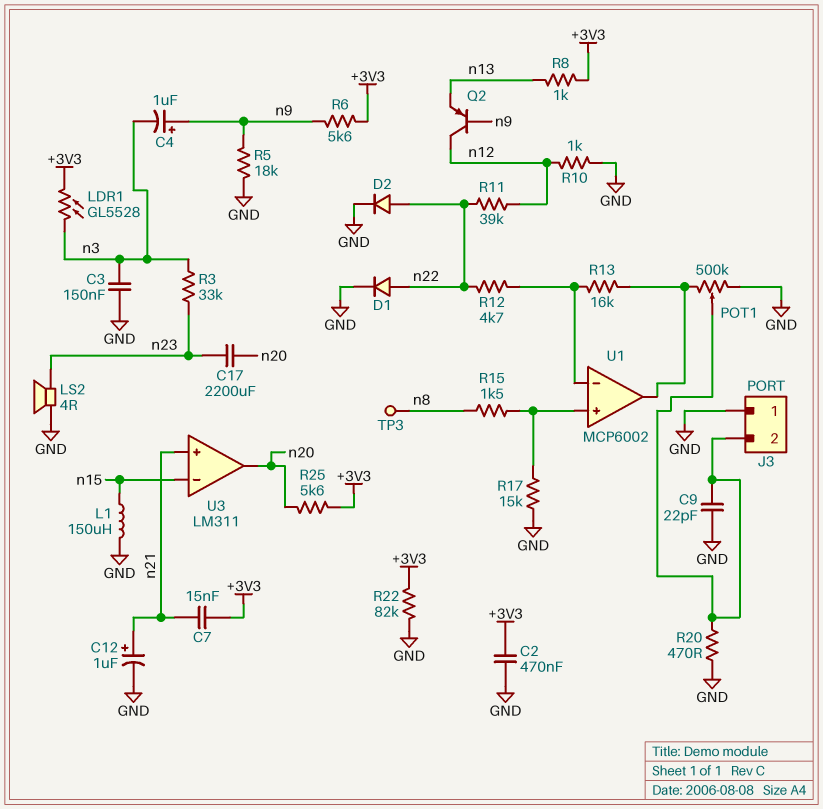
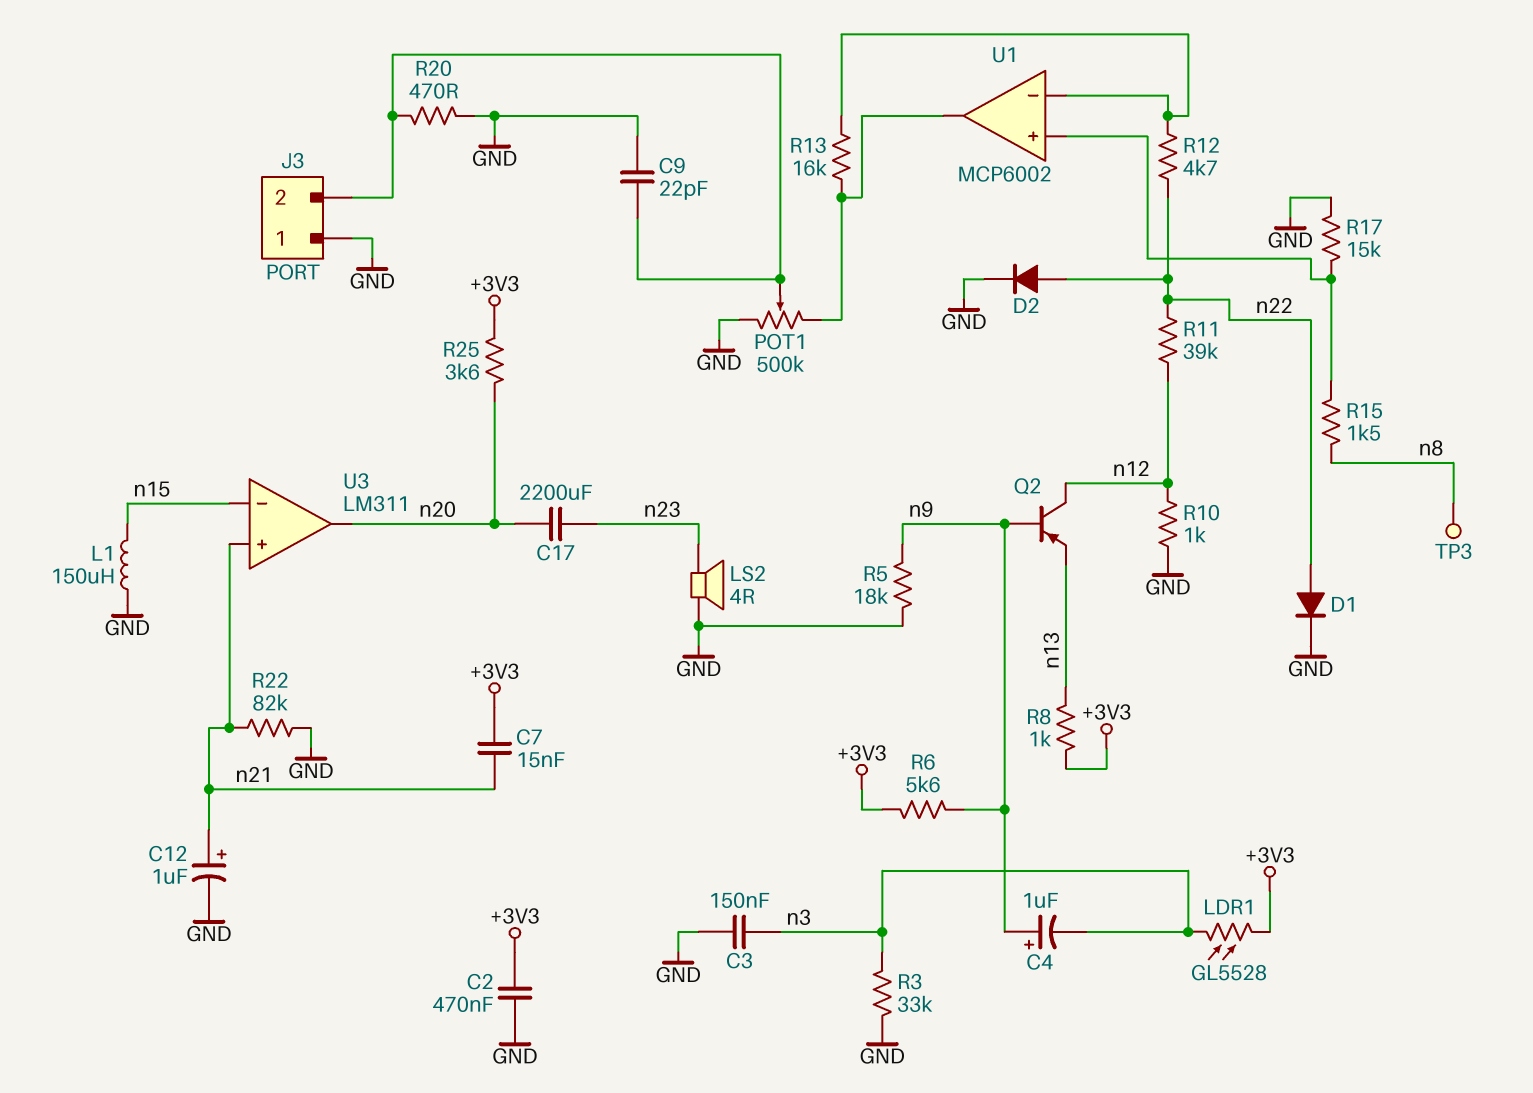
R3: 33k (n3, n23) -> 33k (GND, n3)
R22: 82k (+3V3, GND) -> 82k (GND, n21)
R25: 5.6k (+3V3, n20) -> 3.6k (+3V3, n20)

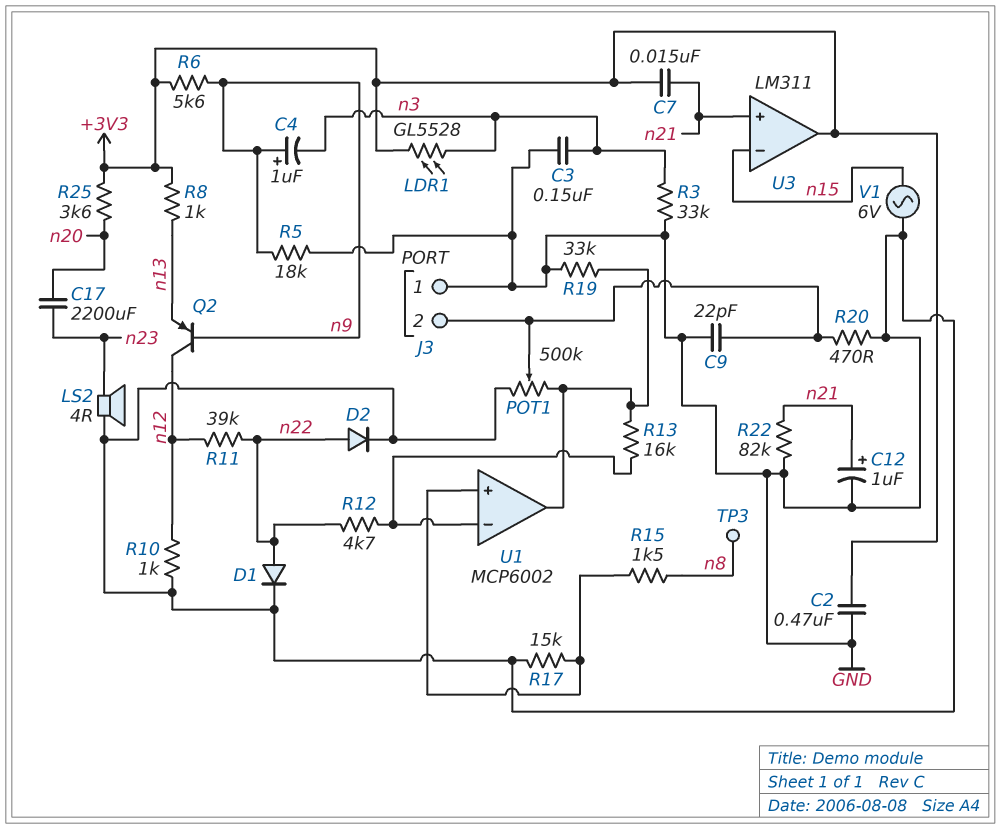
L1: 150uH (GND, n15) -> none
R19: none -> 33k (GND, U1/out)
U3 pin out: n20 -> +3V3
V1: none -> AC 6V (GND, n15)

